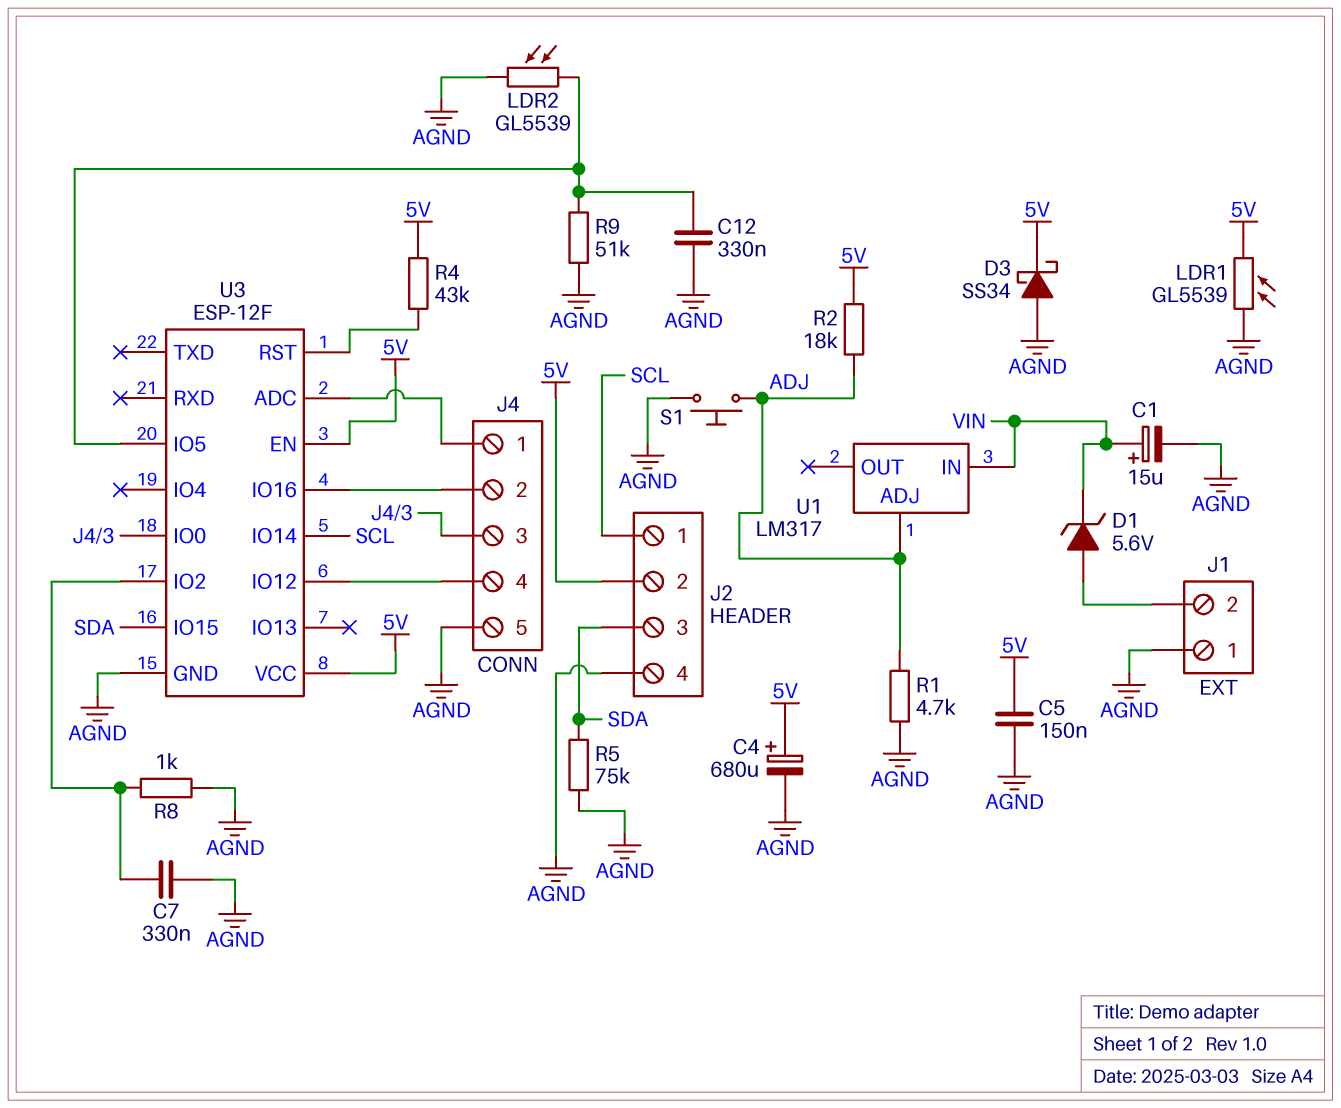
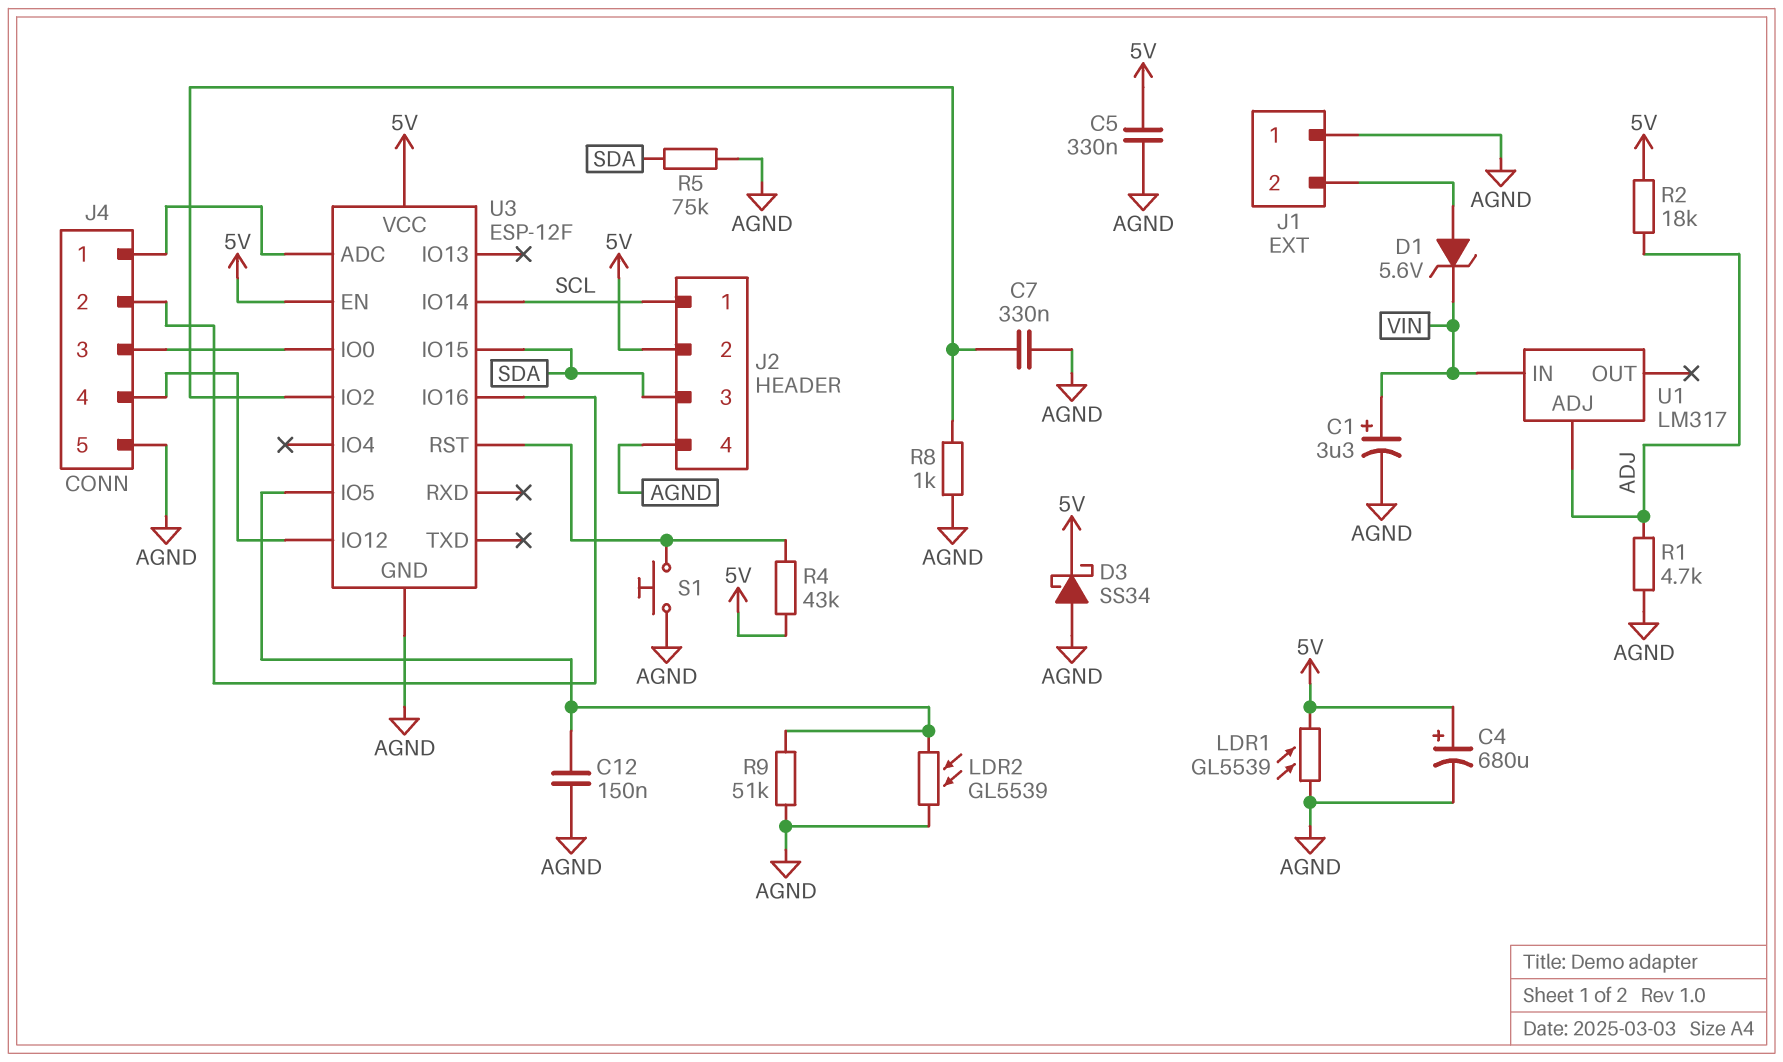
C1: 15uF (plus VIN, minus AGND) -> 3.3uF (plus VIN, minus AGND)
C5: 150nF (5V, AGND) -> 330nF (5V, AGND)
C12: 330nF (AGND, U3/IO5) -> 150nF (AGND, U3/IO5)
S1: button (ADJ, AGND) -> button (AGND, U3/RST)

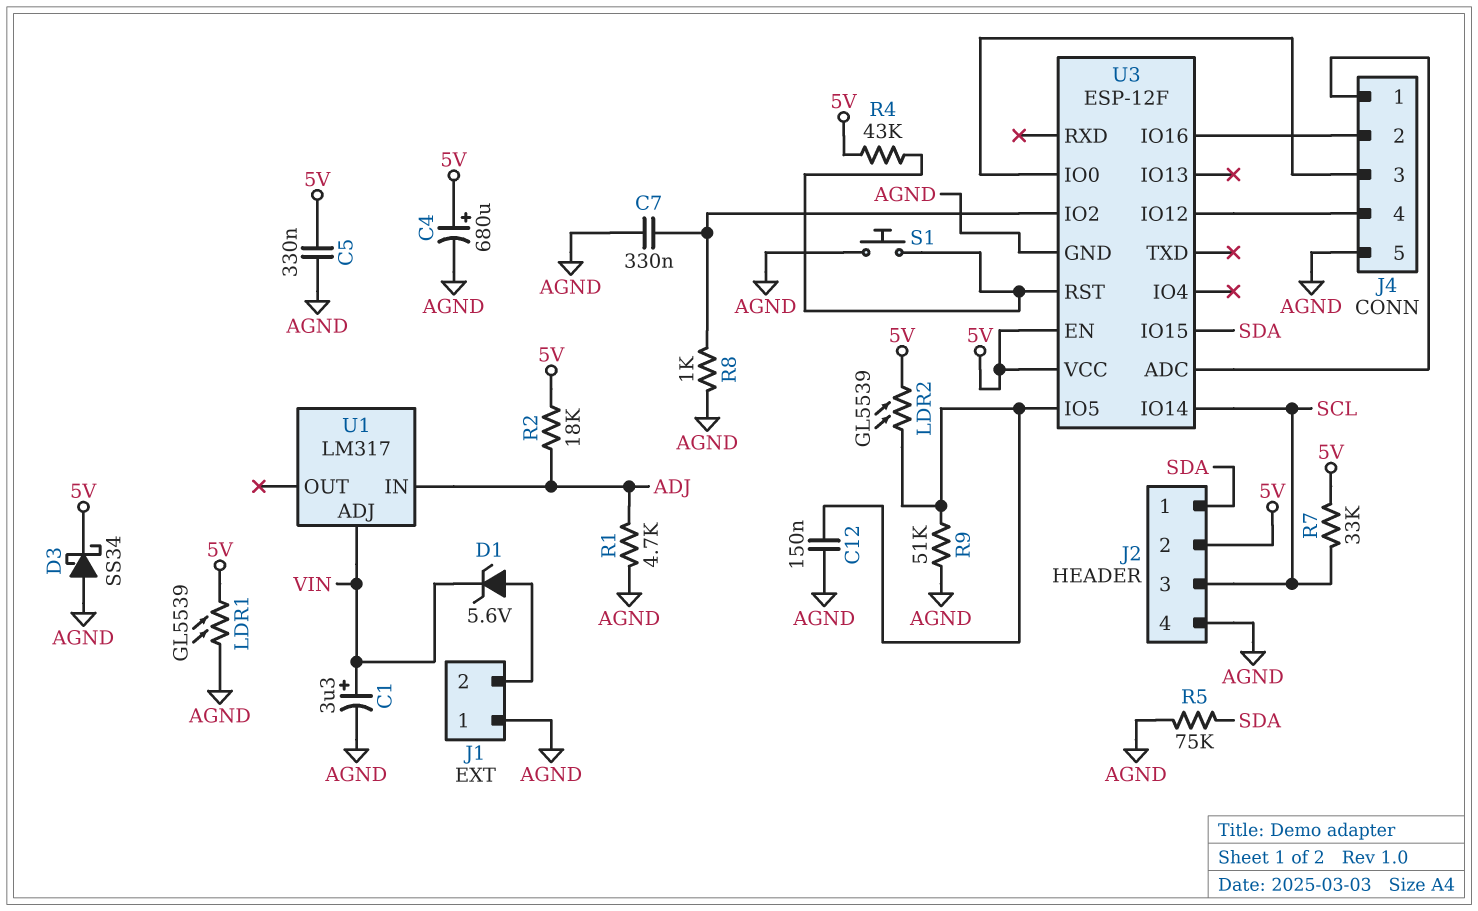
J2 pin 1: SCL -> SDA
J2 pin 3: SDA -> SCL
LDR2: GL5539 (AGND, U3/IO5) -> GL5539 (5V, U3/IO5)
R7: none -> 33k (5V, SCL)
U1 pin ADJ: ADJ -> VIN
U1 pin IN: VIN -> ADJ

